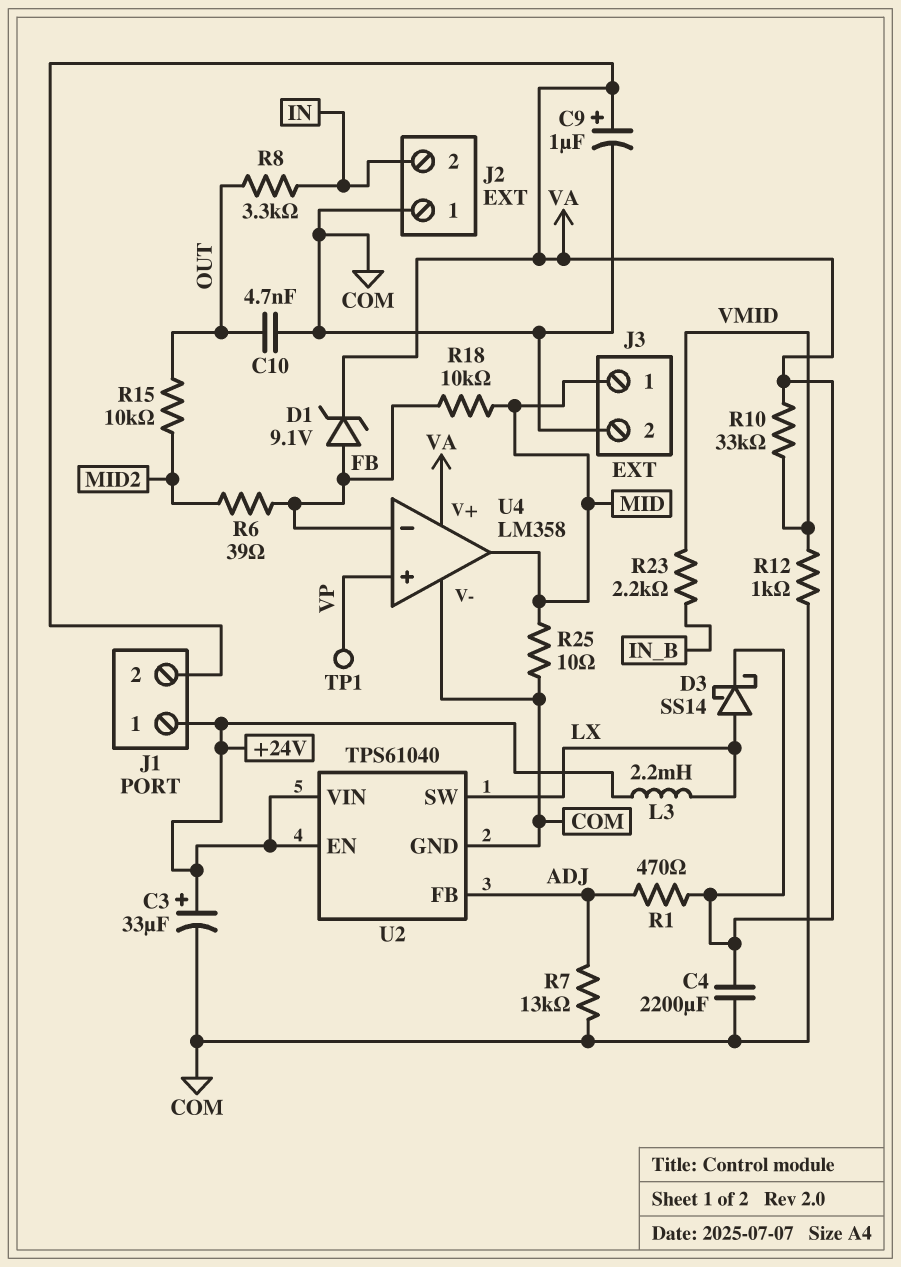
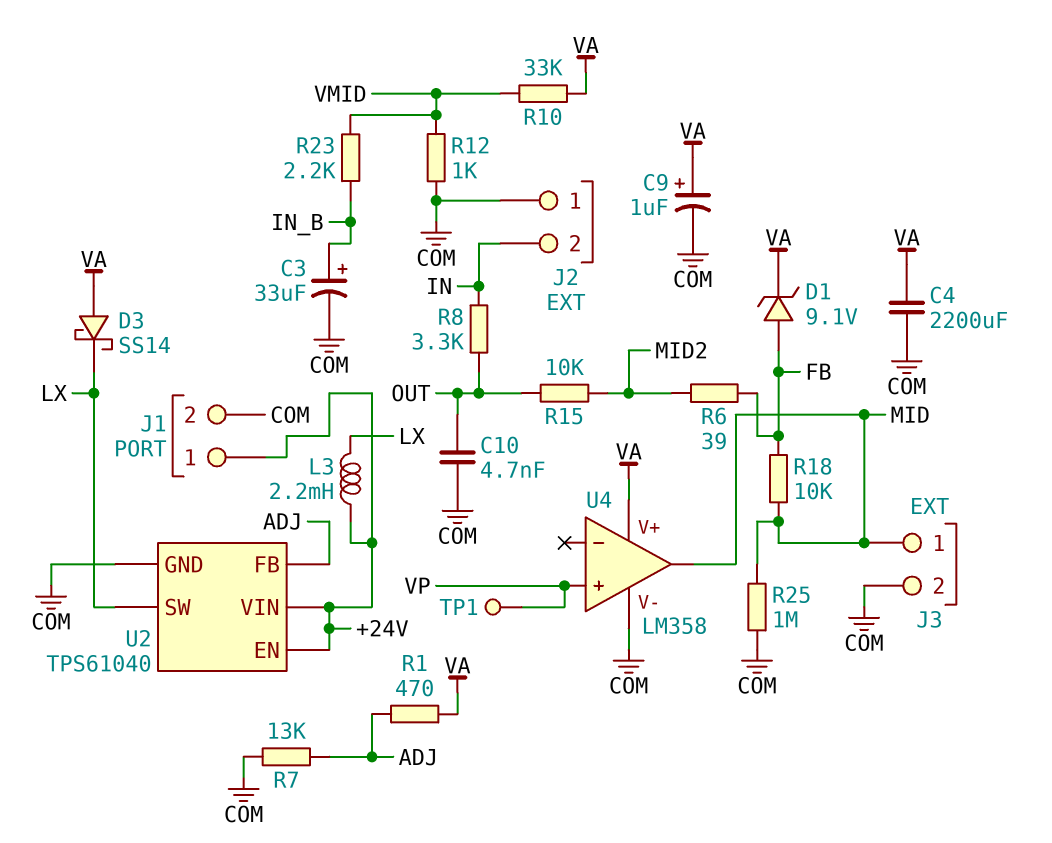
C3: 33uF (plus +24V, minus COM) -> 33uF (plus IN_B, minus COM)
D3: schottky SS14 (A LX, K VA) -> schottky SS14 (A VA, K LX)
J1 pin 2: VA -> COM
R25: 10 (COM, MID) -> 1M (COM, MID)
U4 pin in-: FB -> none

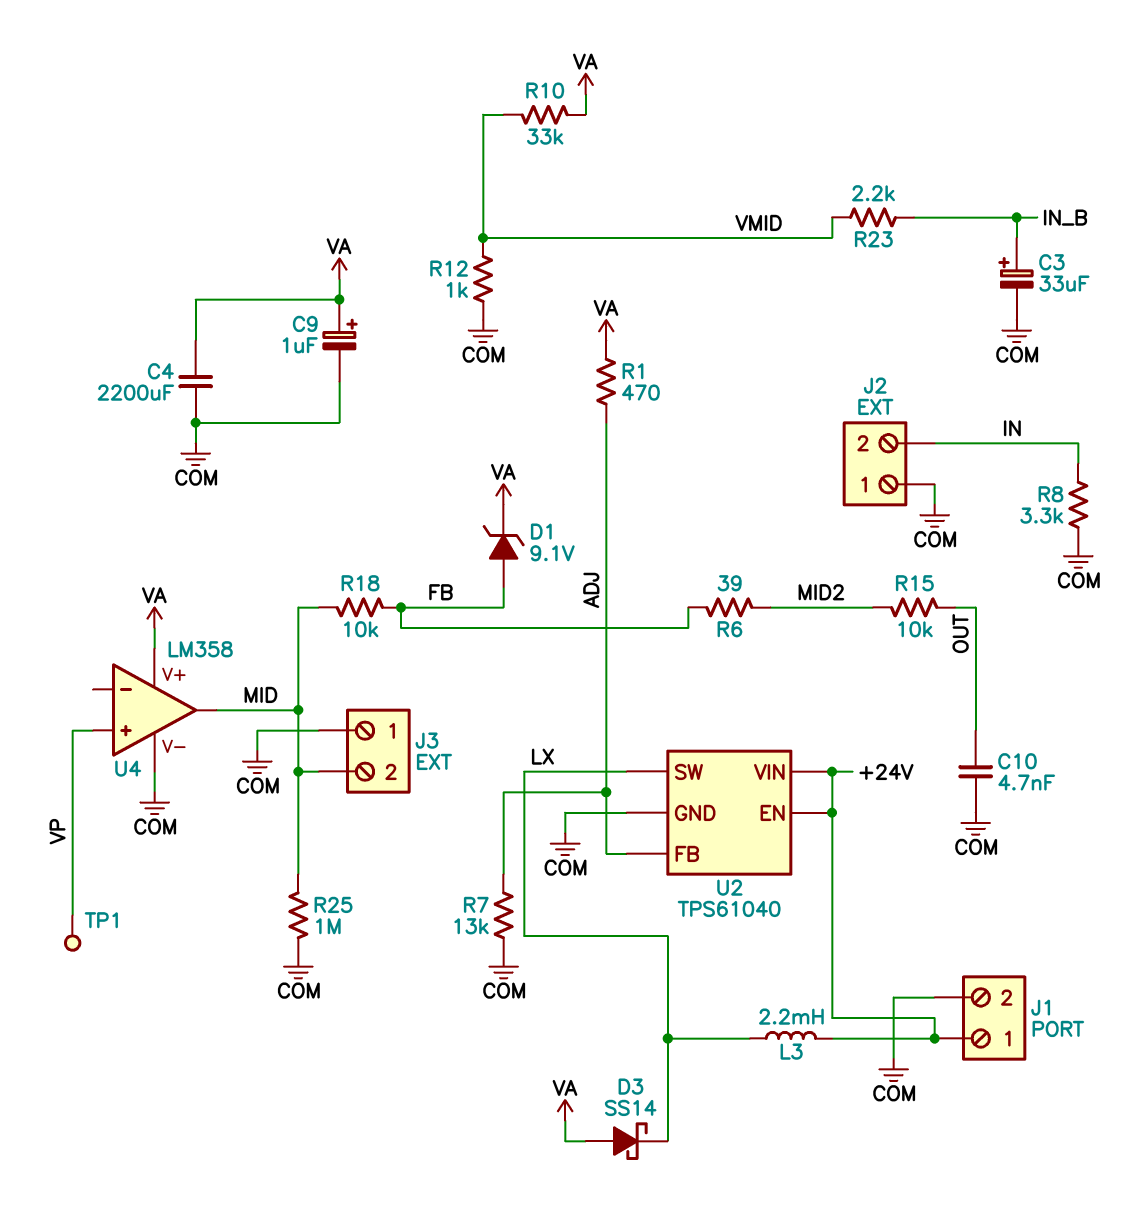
J3 pin 1: MID -> COM
J3 pin 2: COM -> MID
R8: 3.3k (IN, OUT) -> 3.3k (COM, IN)

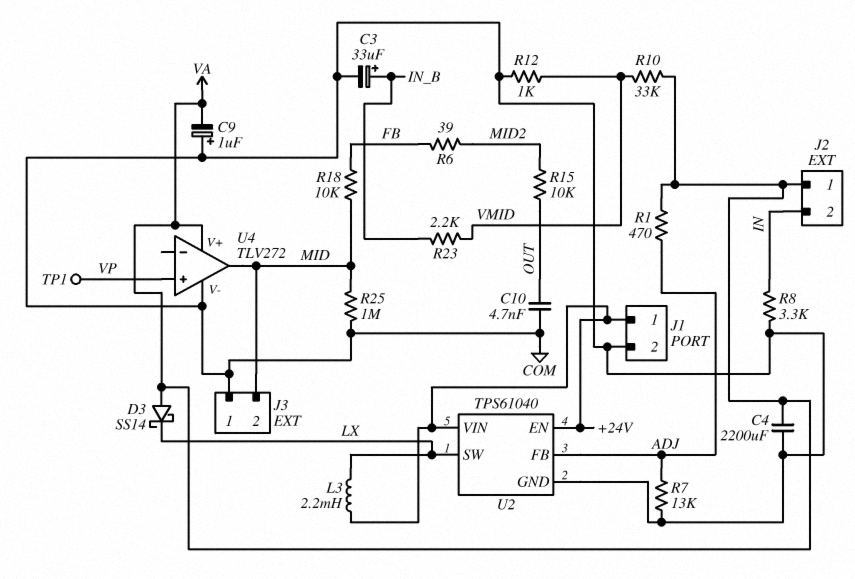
C9: 1uF (plus VA, minus COM) -> 1uF (plus COM, minus VA)
D1: zener 9.1V (A FB, K VA) -> none
J2 pin 1: COM -> VA
U4: LM358 -> TLV272

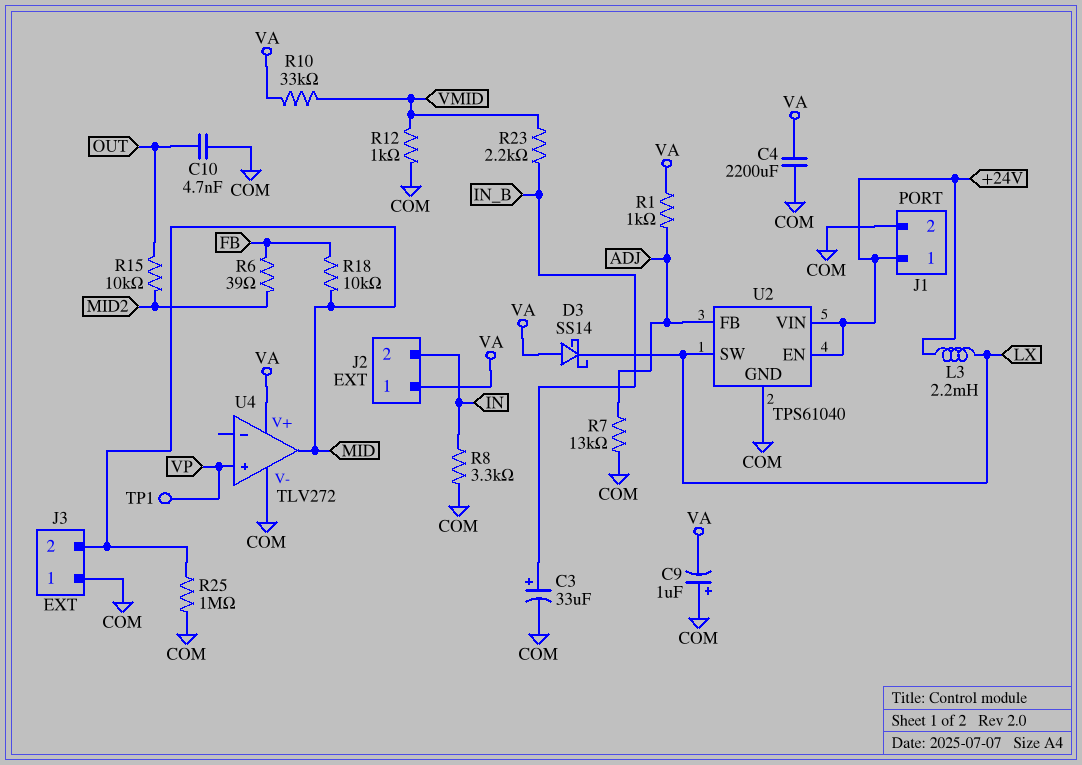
R1: 470 (ADJ, VA) -> 1k (ADJ, VA)

